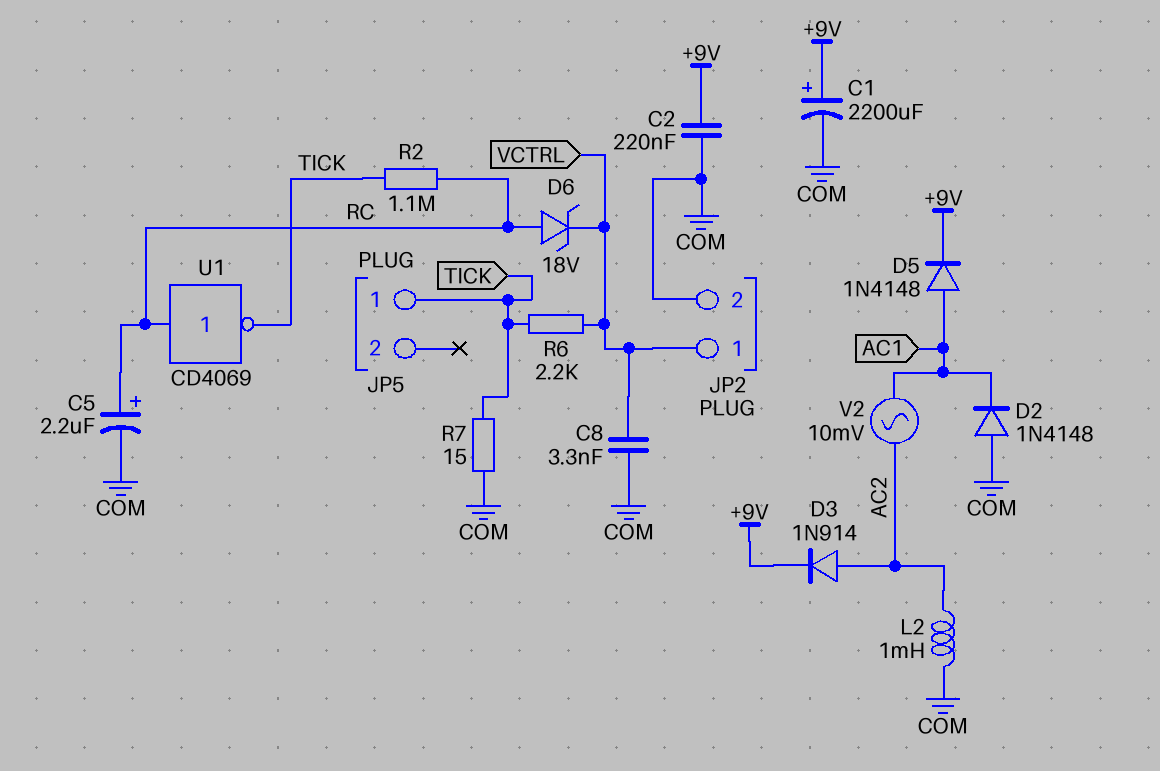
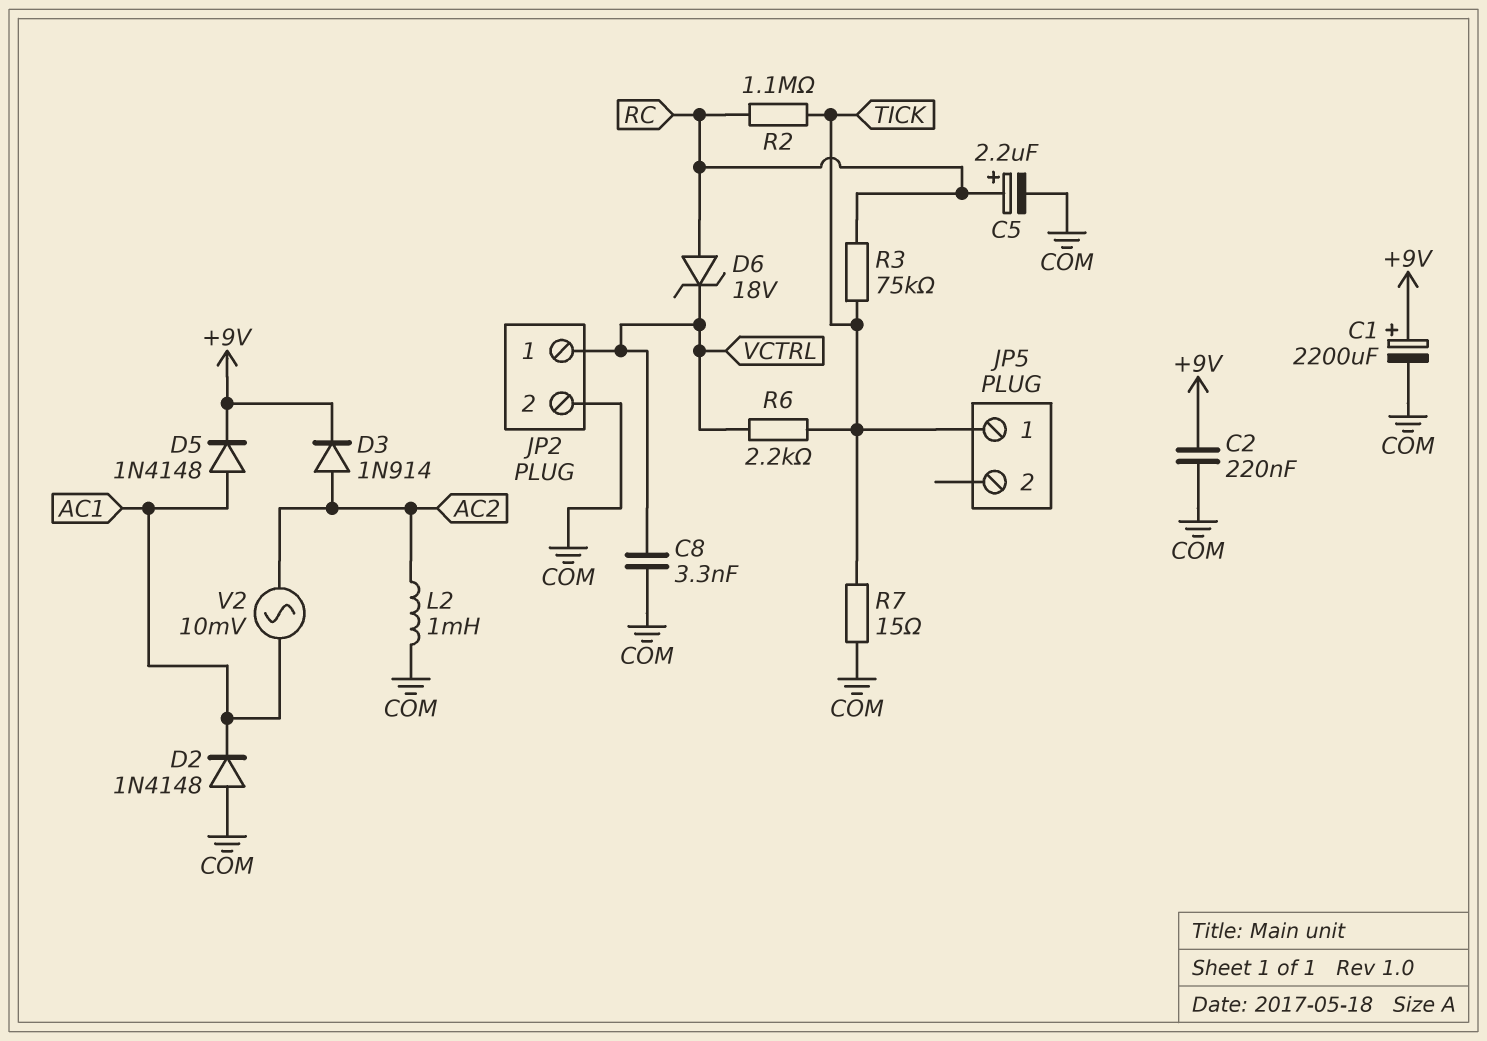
R3: none -> 75k (RC, TICK)
U1: NOT CD4069 (in RC, out TICK) -> none

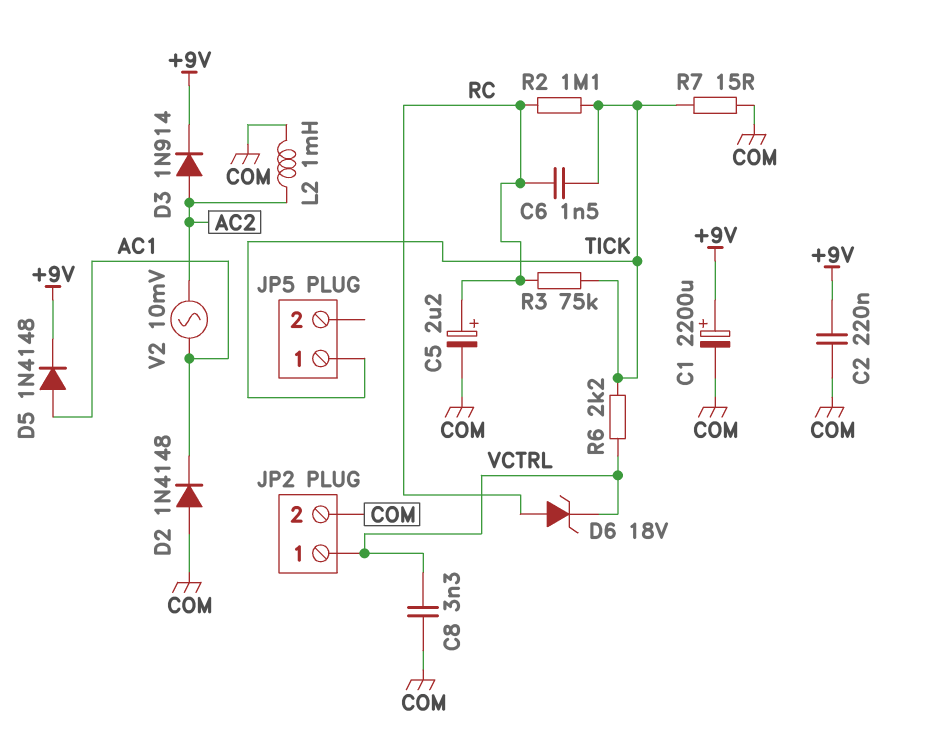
C6: none -> 1.5nF (RC, TICK)

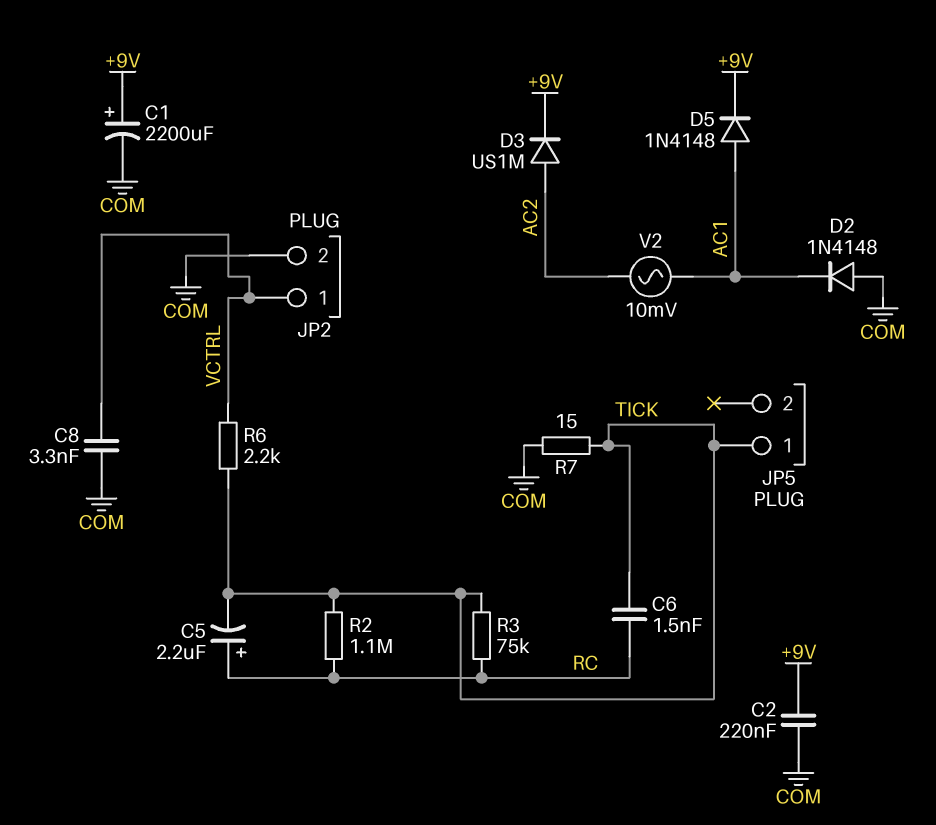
C5: 2.2uF (plus RC, minus COM) -> 2.2uF (plus RC, minus TICK)
D3: diode 1N914 (A AC2, K +9V) -> diode US1M (A AC2, K +9V)
D6: zener 18V (A RC, K VCTRL) -> none
L2: 1mH (AC2, COM) -> none

